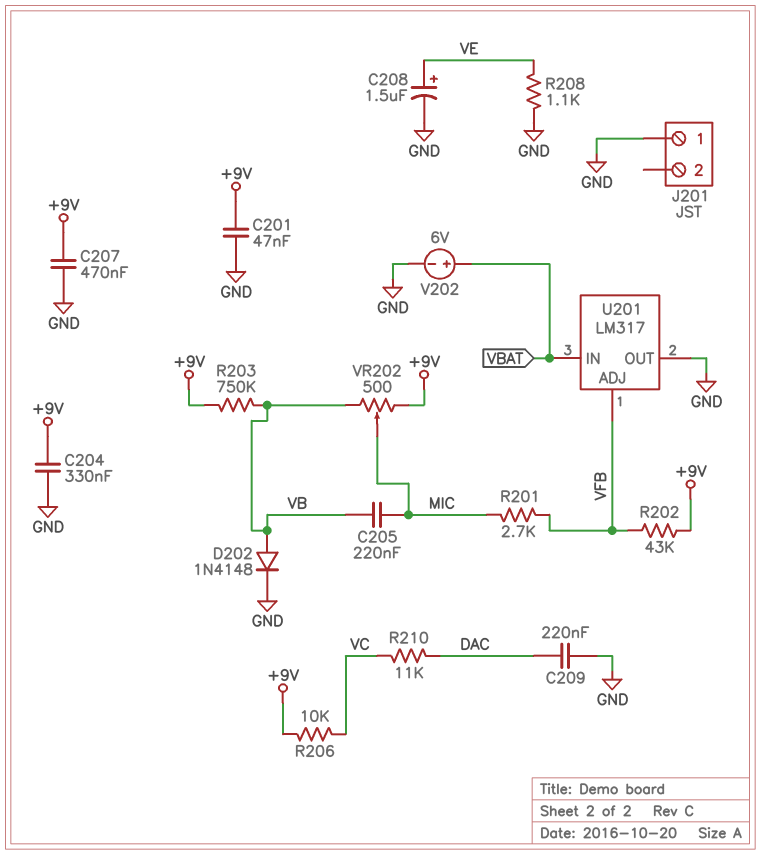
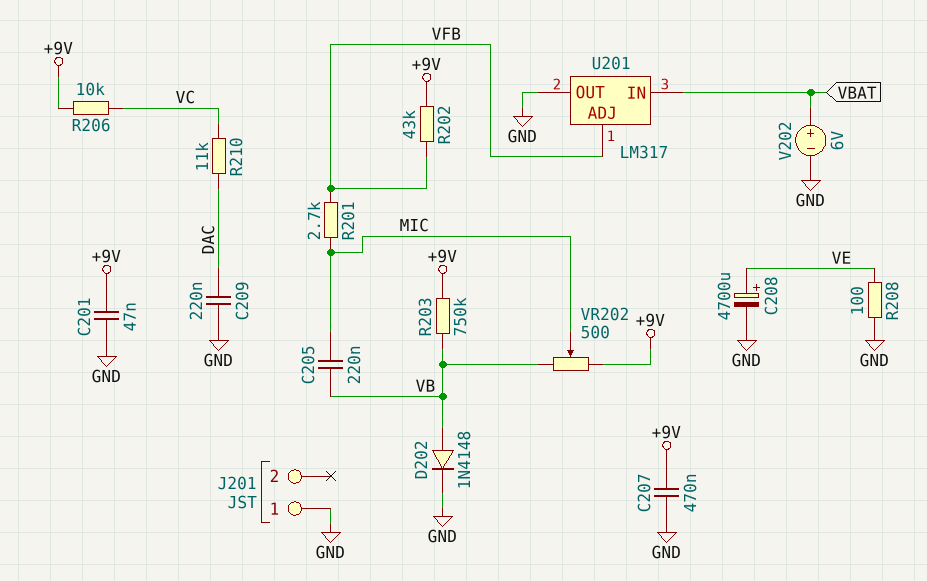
C204: 330nF (+9V, GND) -> none
C208: 1.5uF (plus VE, minus GND) -> 4700uF (plus VE, minus GND)
R208: 1.1k (GND, VE) -> 100 (GND, VE)

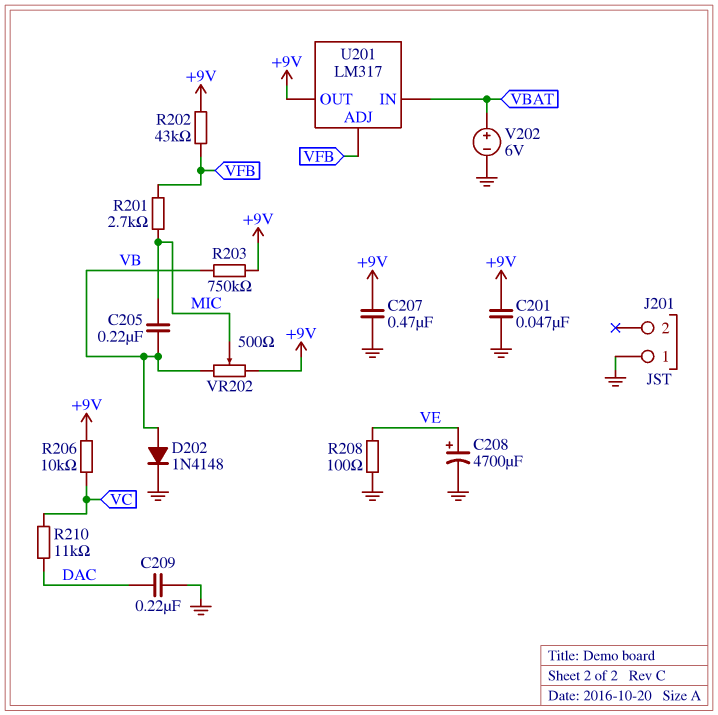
U201 pin OUT: GND -> +9V

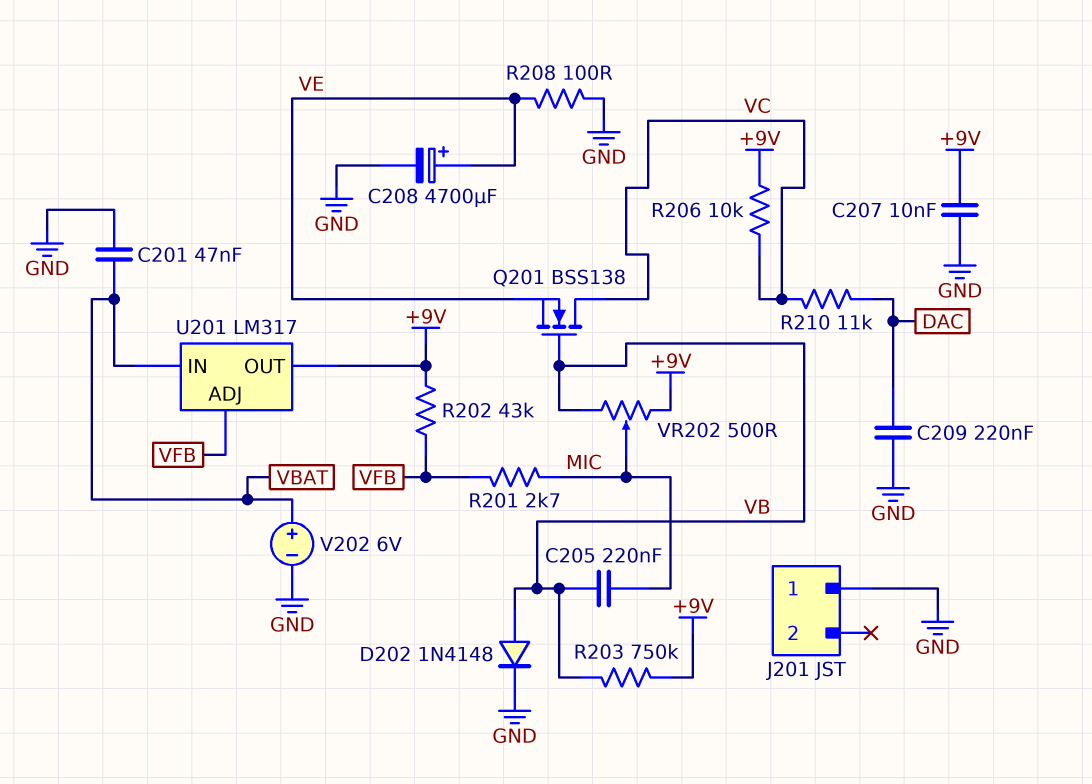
C201: 47nF (+9V, GND) -> 47nF (GND, VBAT)
C207: 470nF (+9V, GND) -> 10nF (+9V, GND)
Q201: none -> NMOS BSS138 (G VB, D VC, S VE)

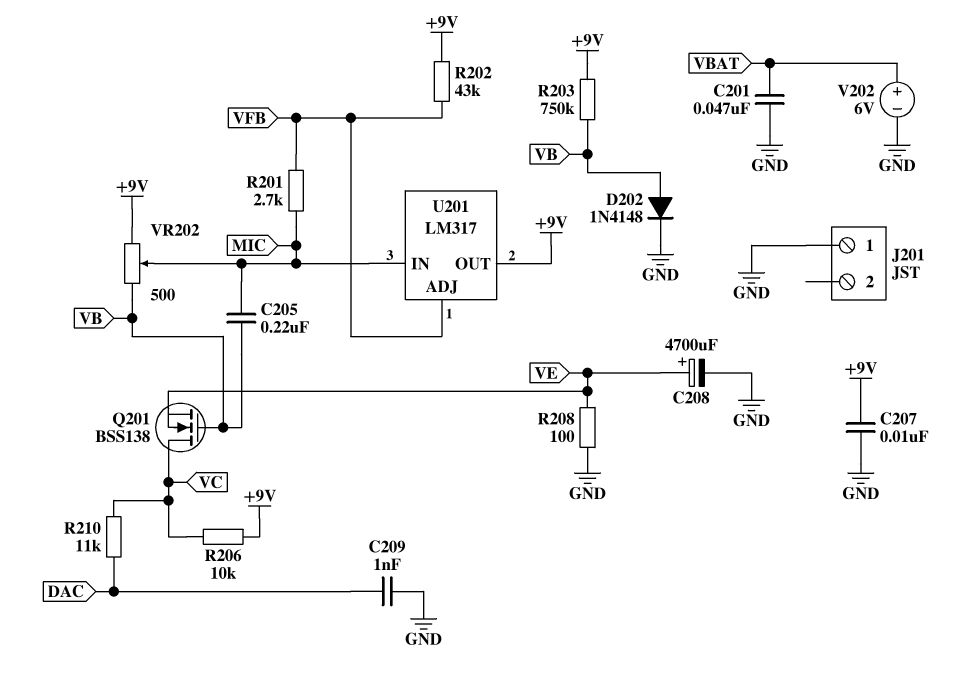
C209: 220nF (DAC, GND) -> 1nF (DAC, GND)
U201 pin IN: VBAT -> MIC

